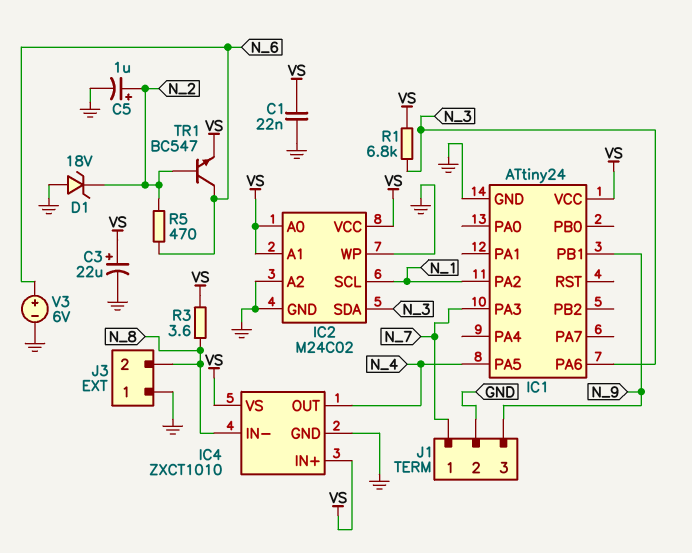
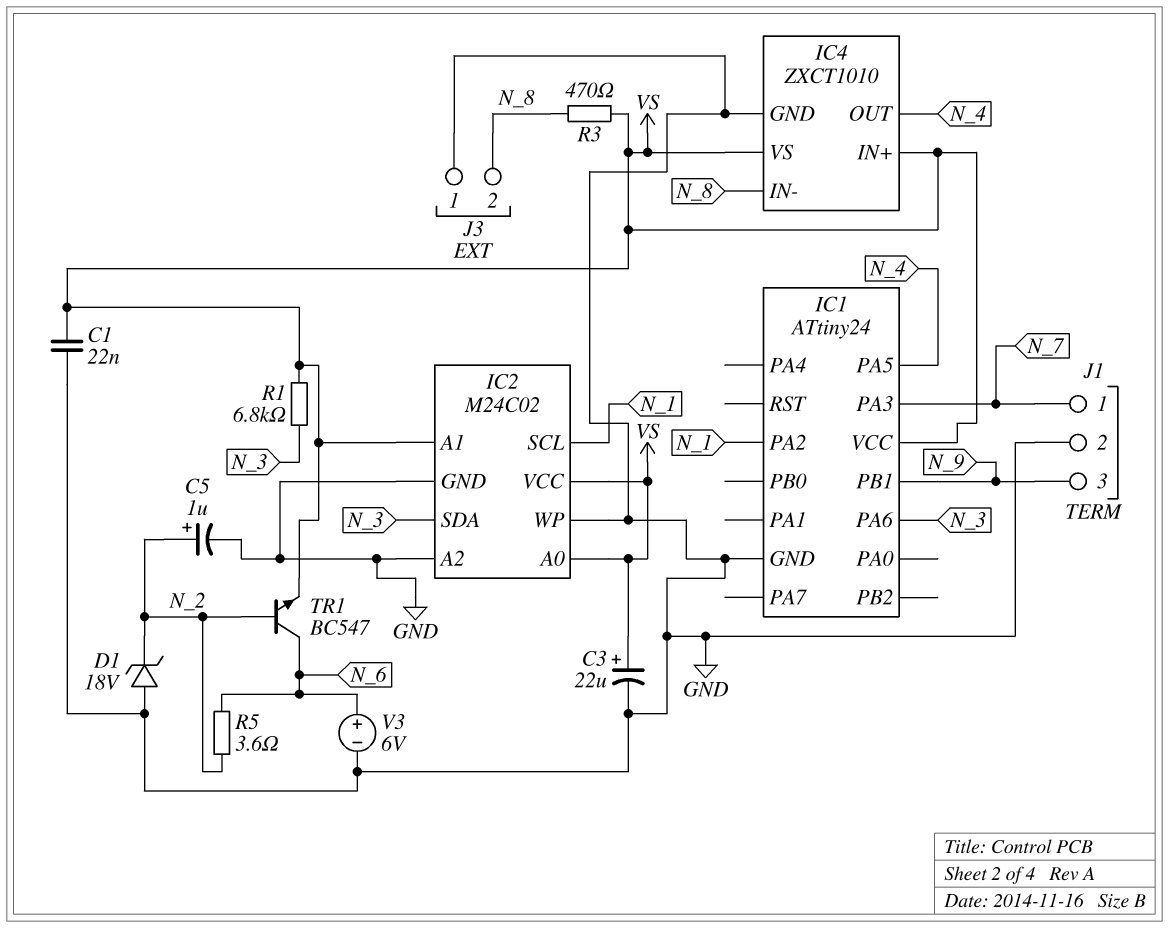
R3: 3.6 (N_8, VS) -> 470 (N_8, VS)
R5: 470 (N_2, N_6) -> 3.6 (N_2, N_6)

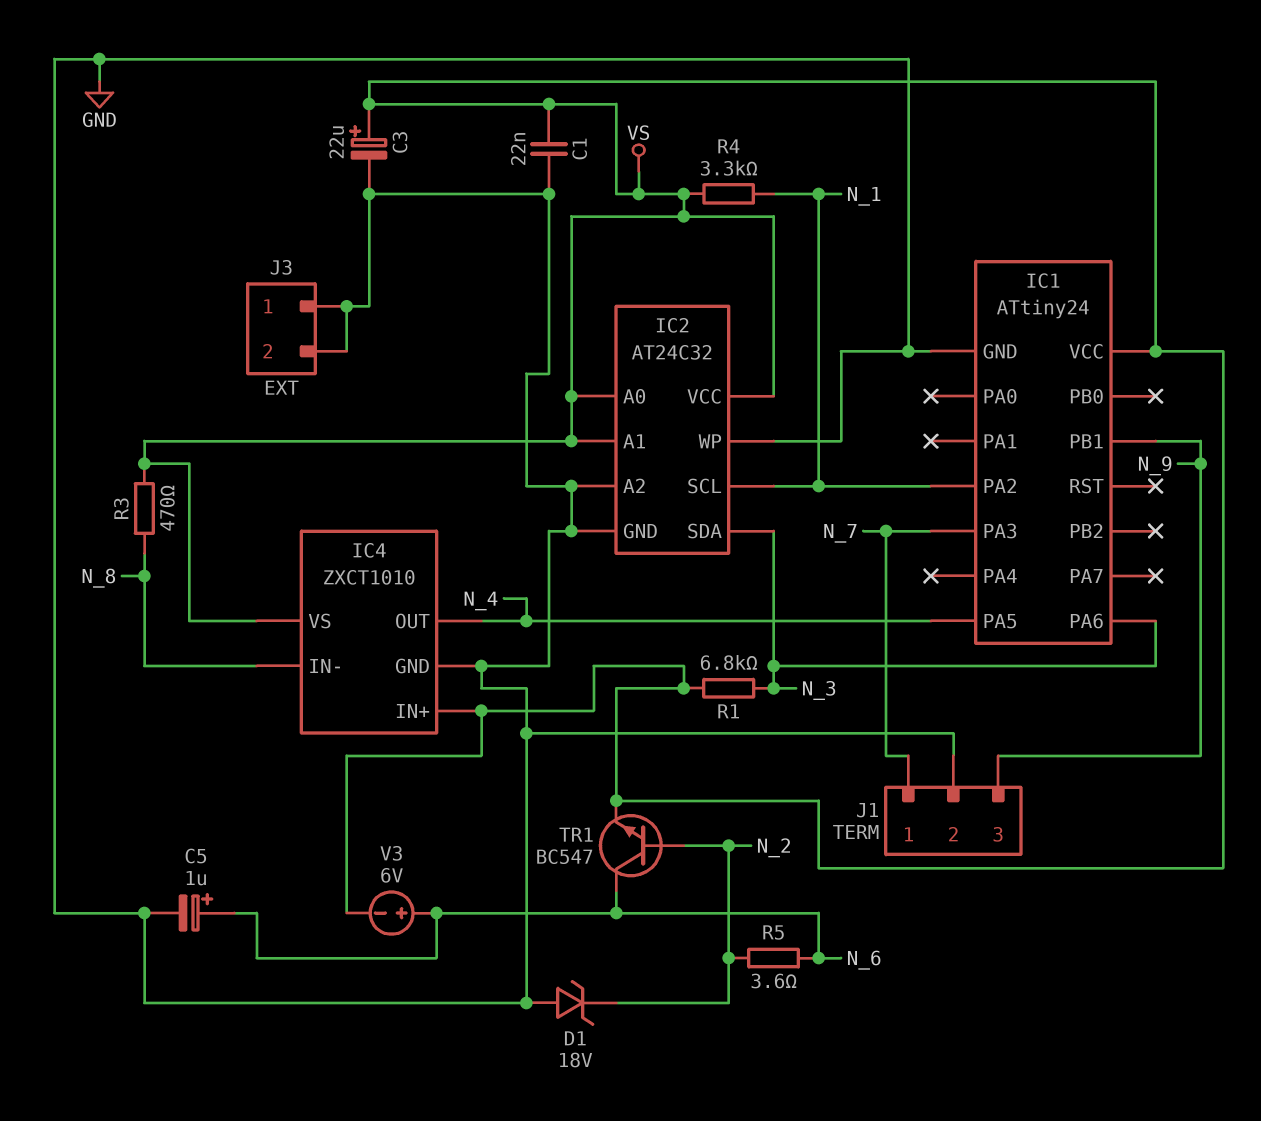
C5: 1uF (plus N_2, minus GND) -> 1uF (plus N_6, minus GND)
IC2: M24C02 -> AT24C32
J3 pin 2: N_8 -> GND
R4: none -> 3.3k (N_1, VS)
V3: 6V (plus N_6, minus GND) -> 6V (plus N_6, minus VS)

